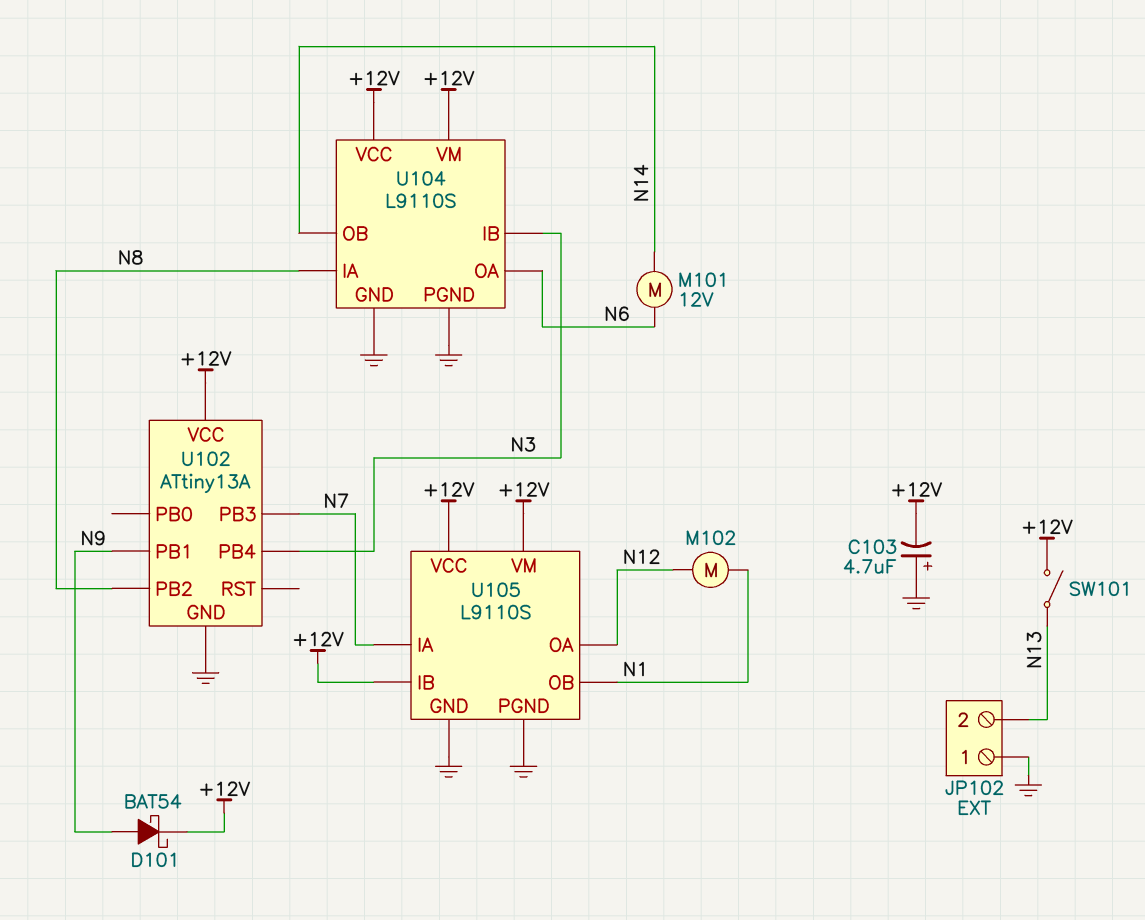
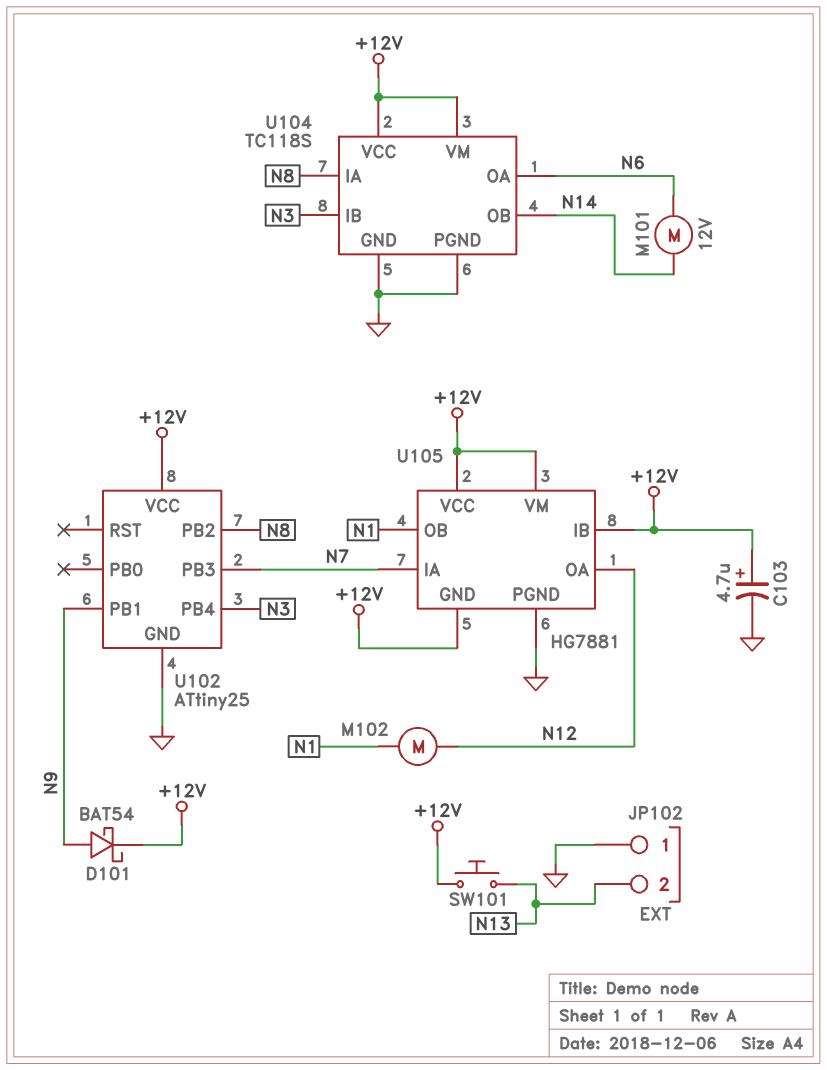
C103: 4.7uF (plus GND, minus +12V) -> 4.7uF (plus +12V, minus GND)
SW101: switch (+12V, N13) -> button (+12V, N13)
U102: ATtiny13A -> ATtiny25
U104: L9110S -> TC118S
U105: L9110S -> HG7881
U105 pin GND: GND -> +12V

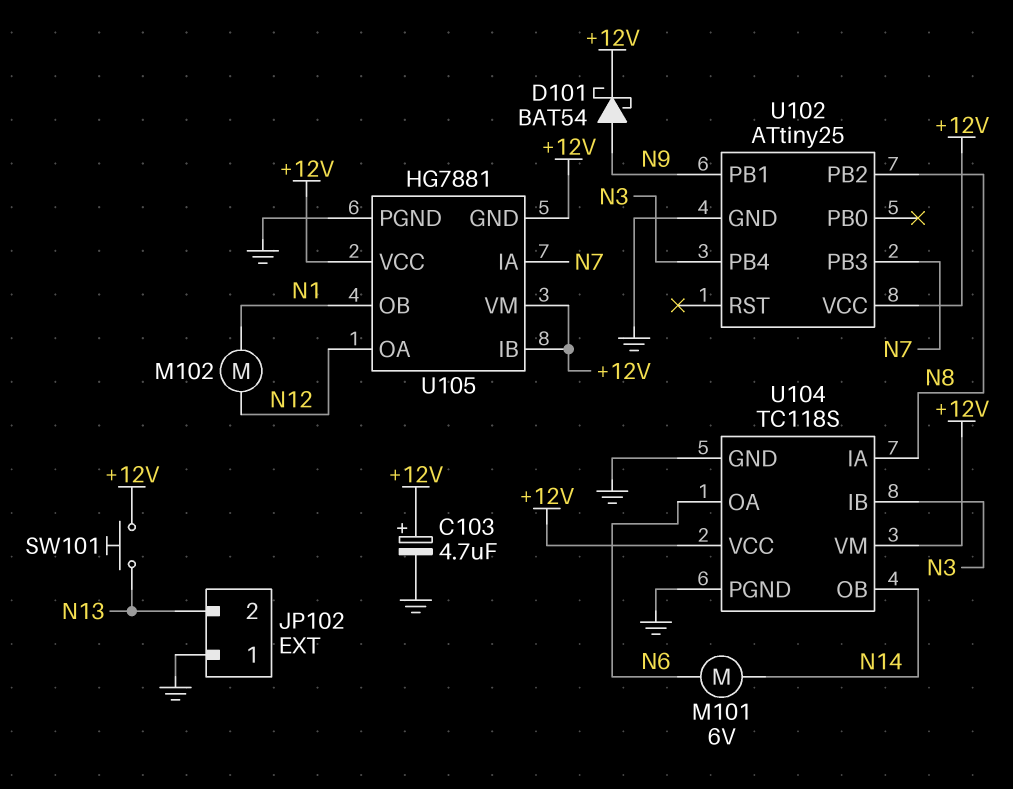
M101: motor 12V (N6, N14) -> motor 6V (N6, N14)

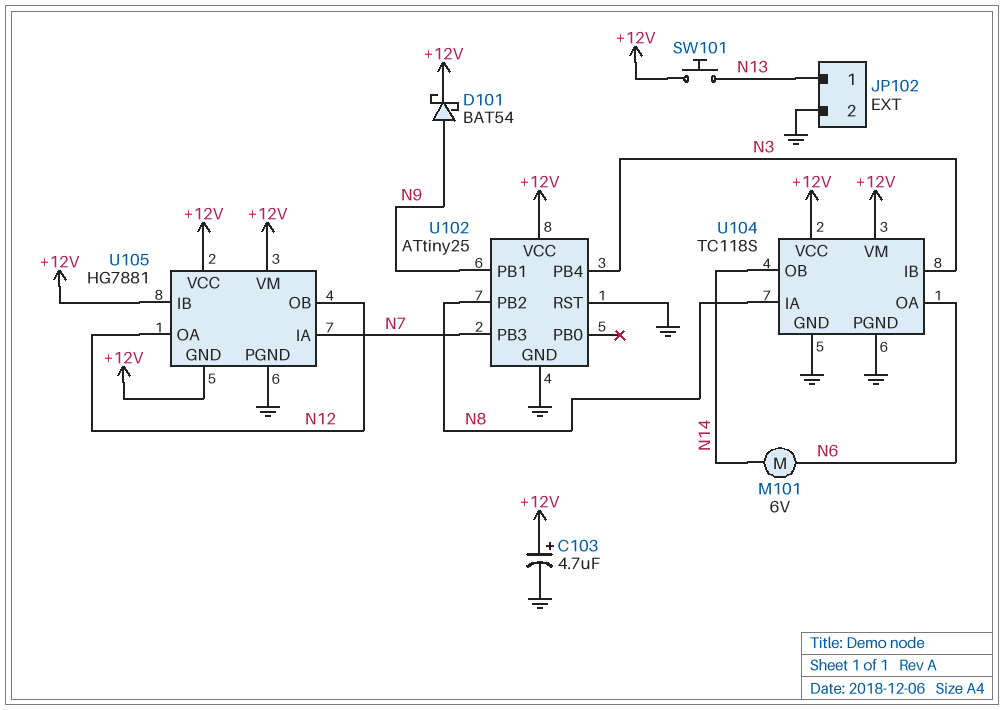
JP102 pin 1: GND -> N13
JP102 pin 2: N13 -> GND
M102: motor (N1, N12) -> none
U102 pin RST: none -> GND
U105 pin OB: N1 -> N12

